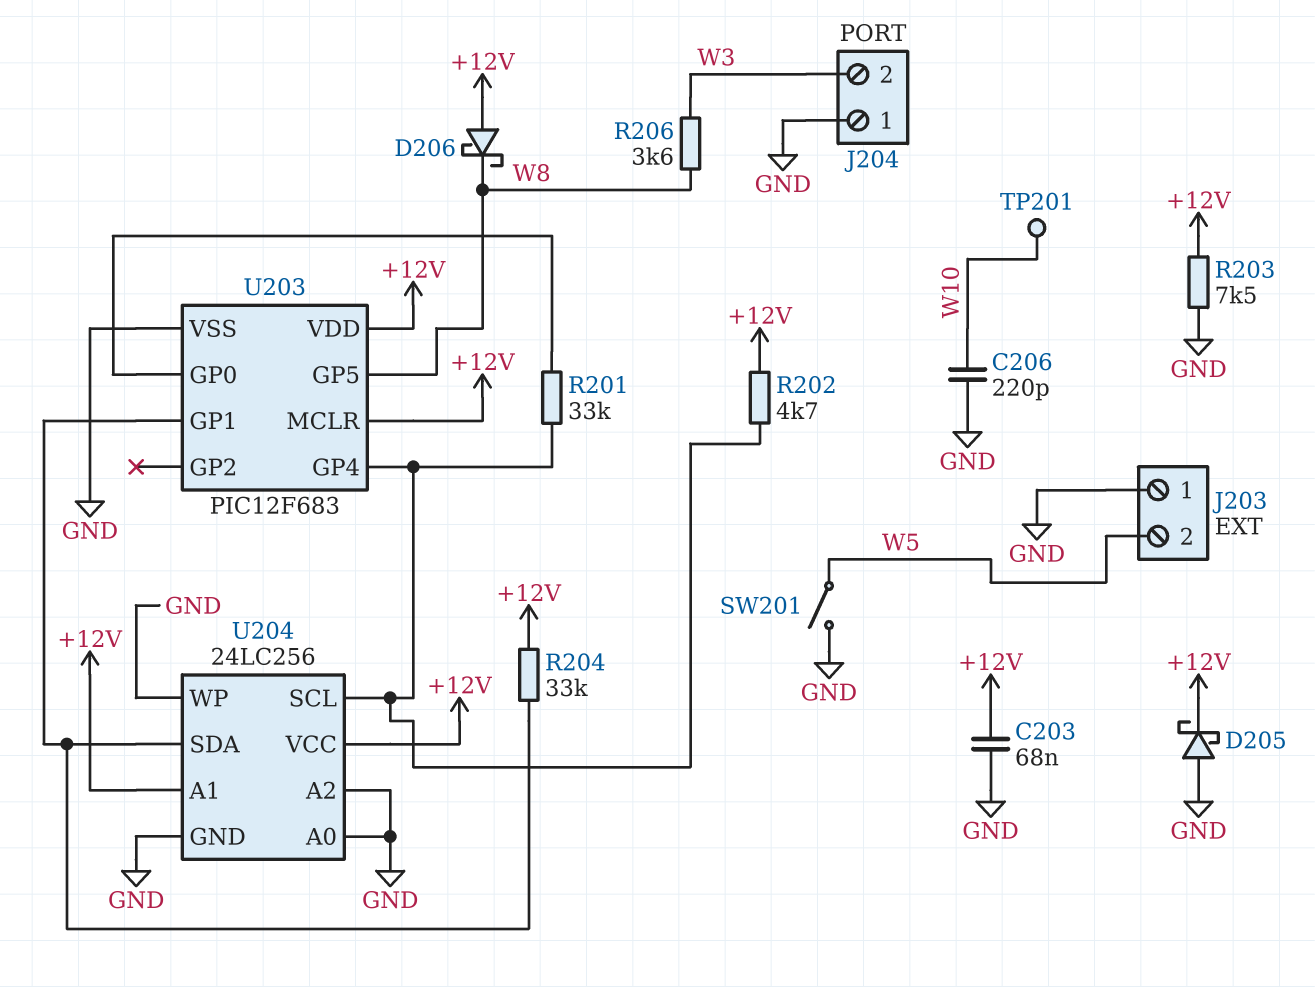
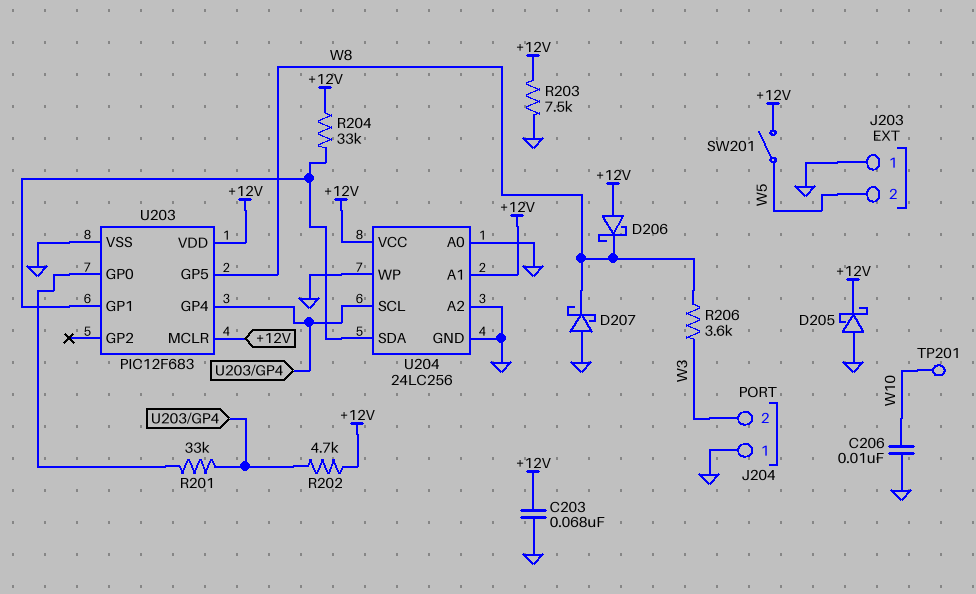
C206: 220pF (GND, W10) -> 10nF (GND, W10)
D207: none -> schottky (A GND, K W8)
SW201: switch (GND, W5) -> switch (+12V, W5)

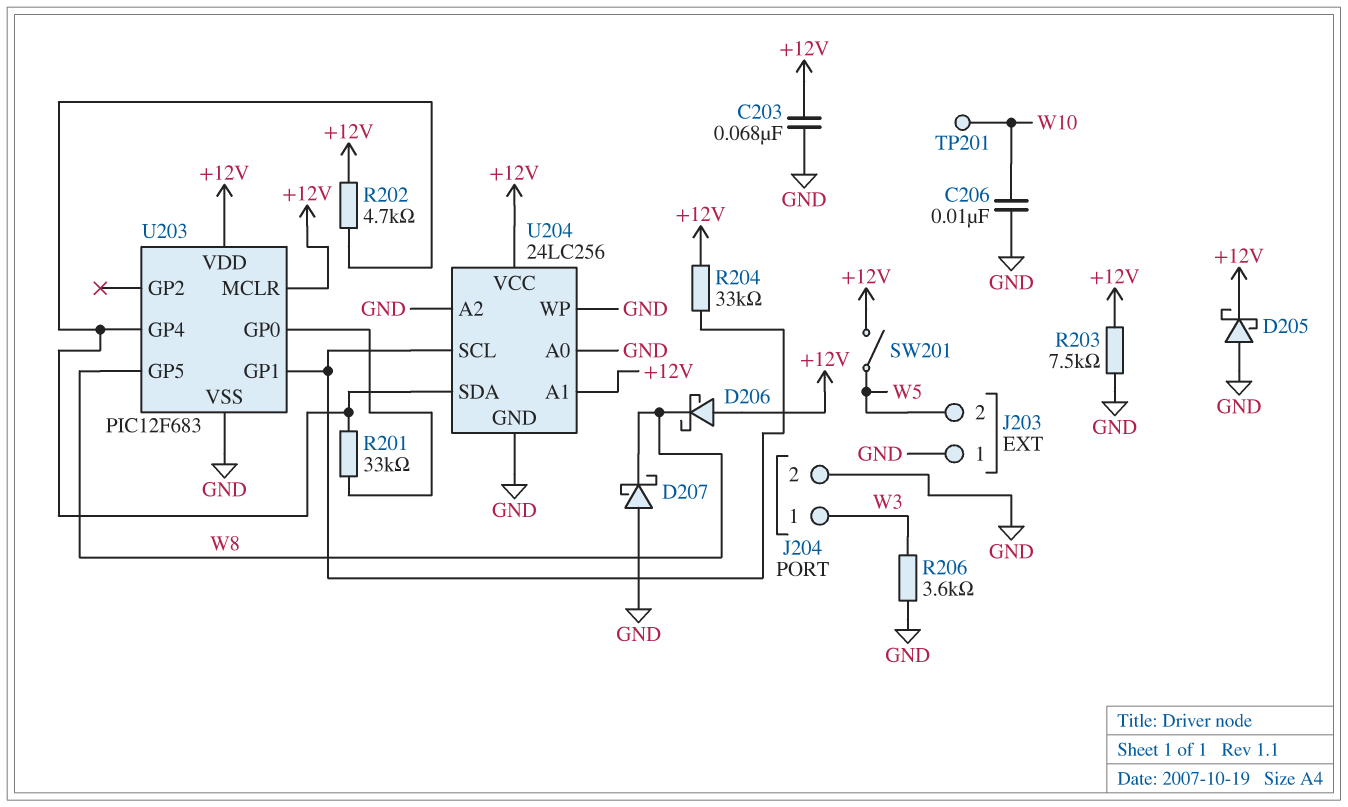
J204 pin 1: GND -> W3
J204 pin 2: W3 -> GND
R206: 3.6k (W3, W8) -> 3.6k (GND, W3)
U204 pin SCL: U203/GP4 -> U203/GP1
U204 pin SDA: U203/GP1 -> U203/GP4

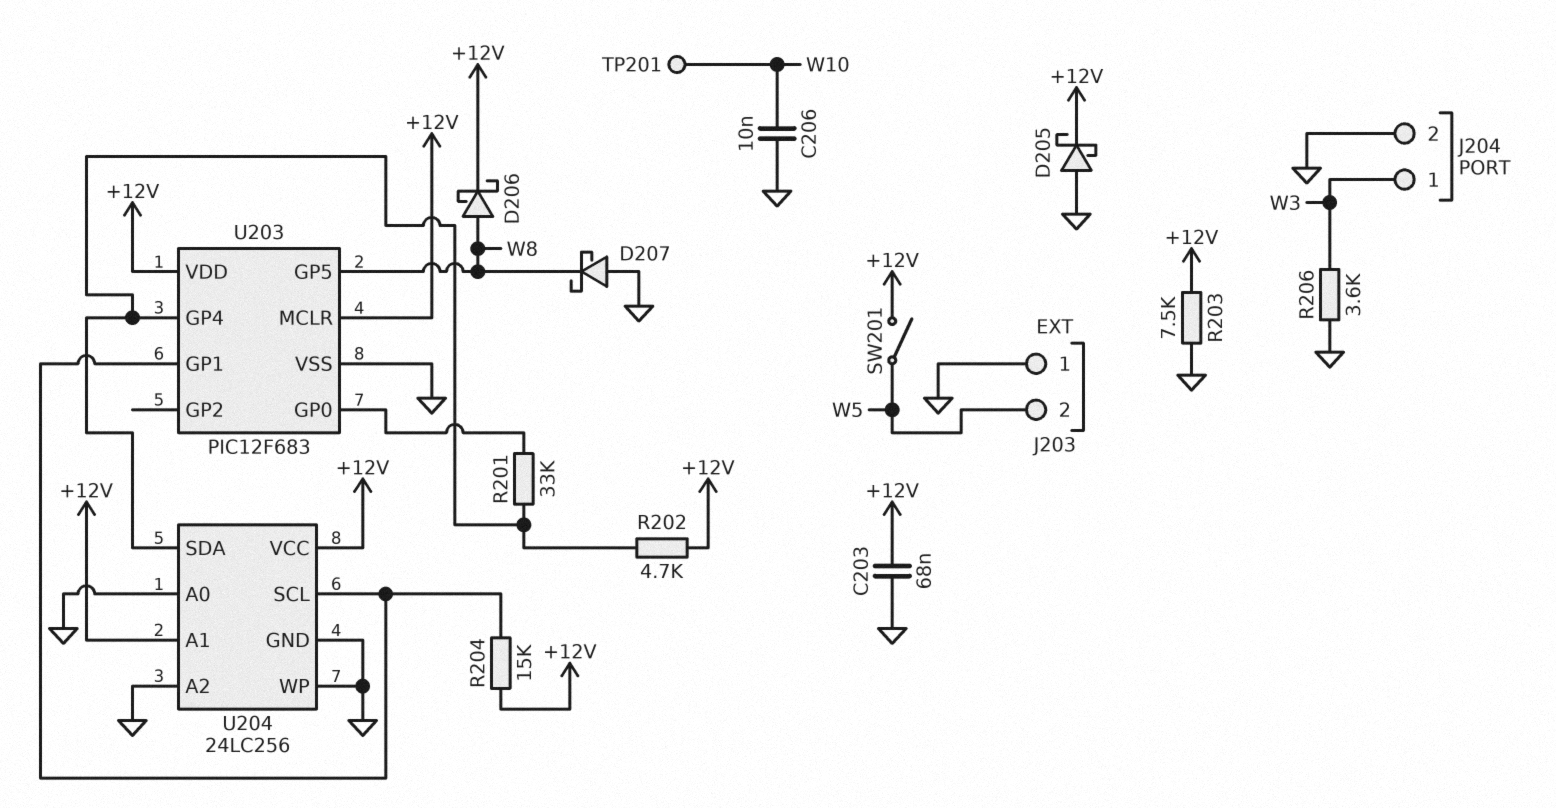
D206: schottky (A +12V, K W8) -> schottky (A W8, K +12V)
R204: 33k (+12V, U203/GP1) -> 15k (+12V, U203/GP1)

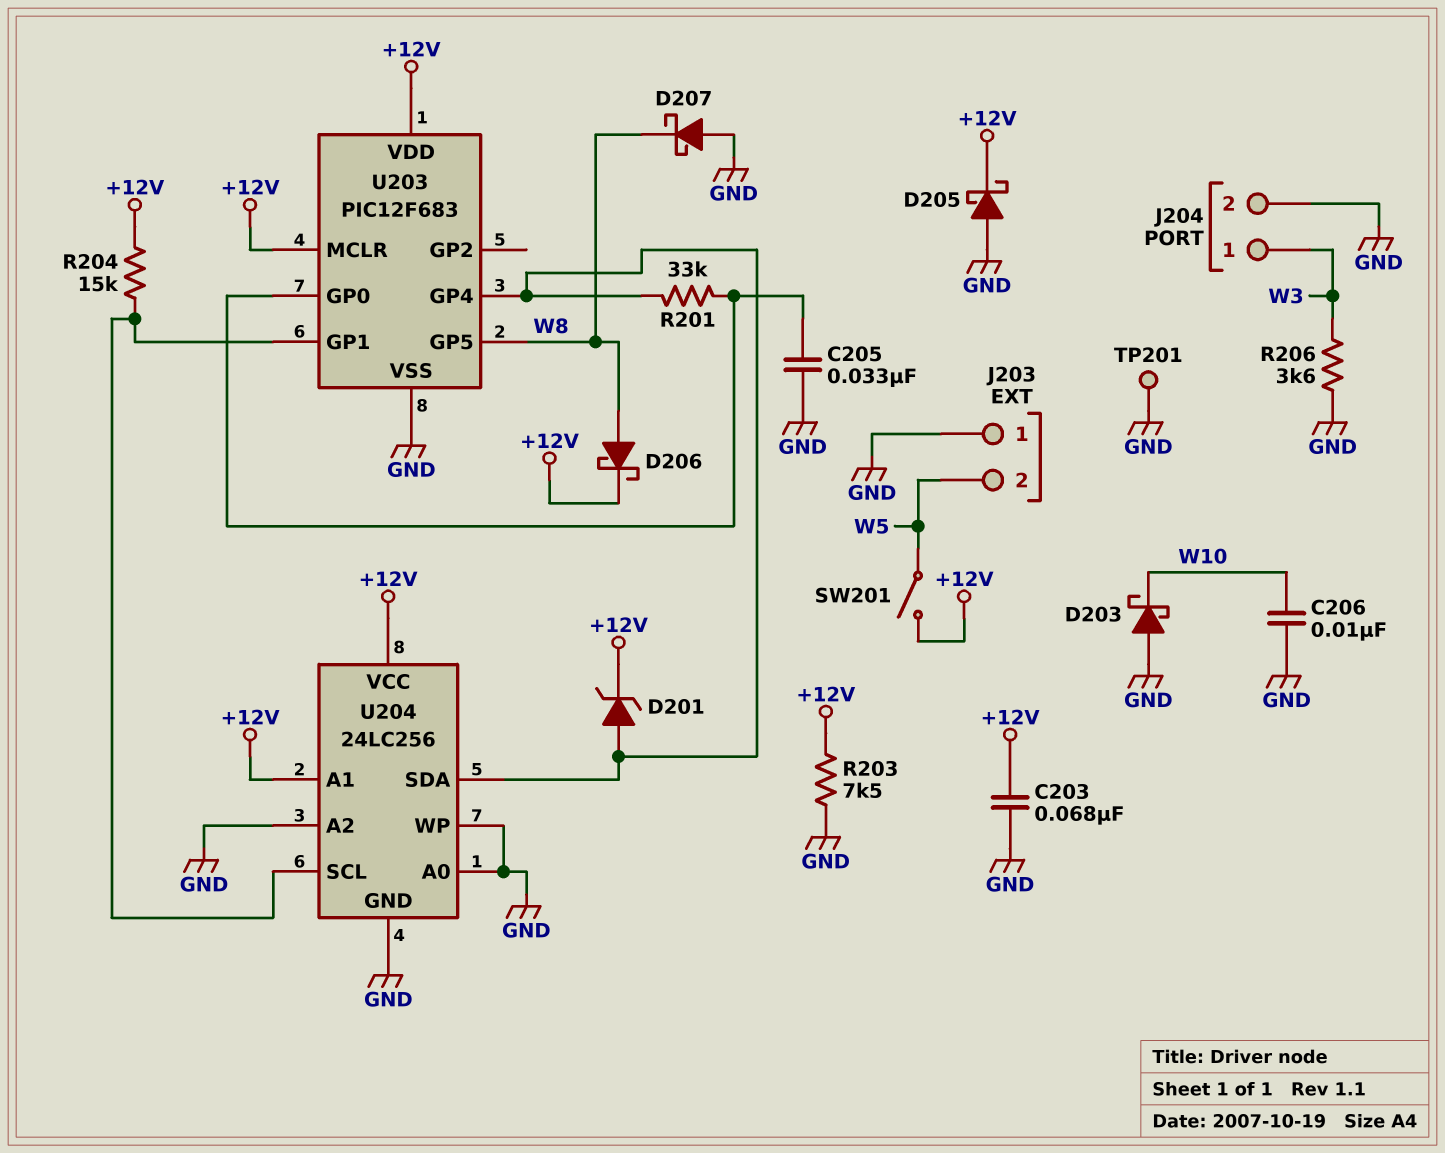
C205: none -> 33nF (GND, U203/GP0)
D201: none -> zener (A U203/GP4, K +12V)
D203: none -> schottky (A GND, K W10)
R202: 4.7k (+12V, U203/GP4) -> none
TP201: test point (W10) -> test point (GND)

